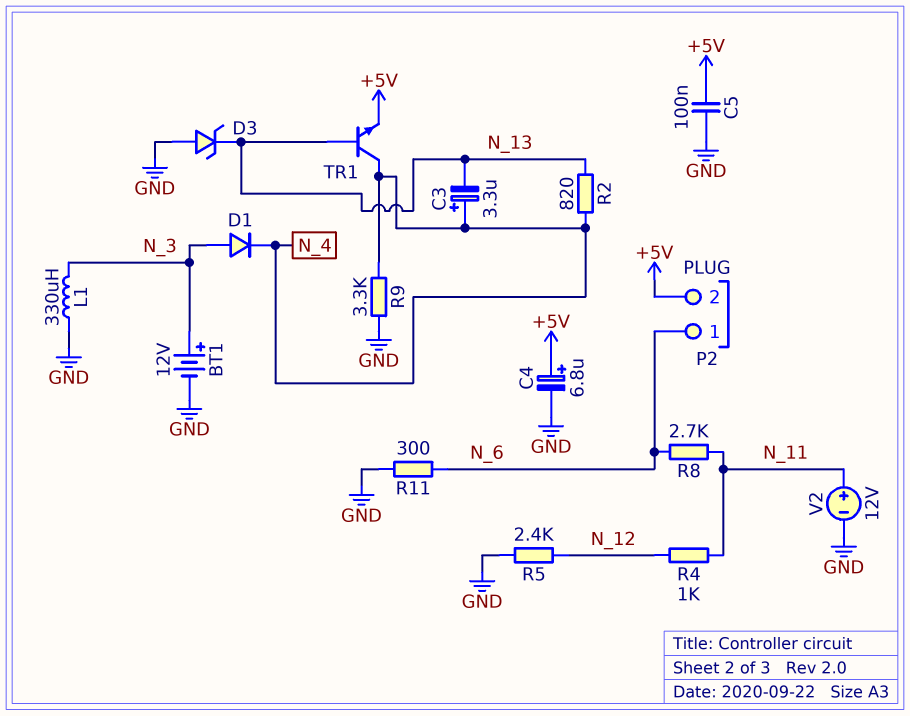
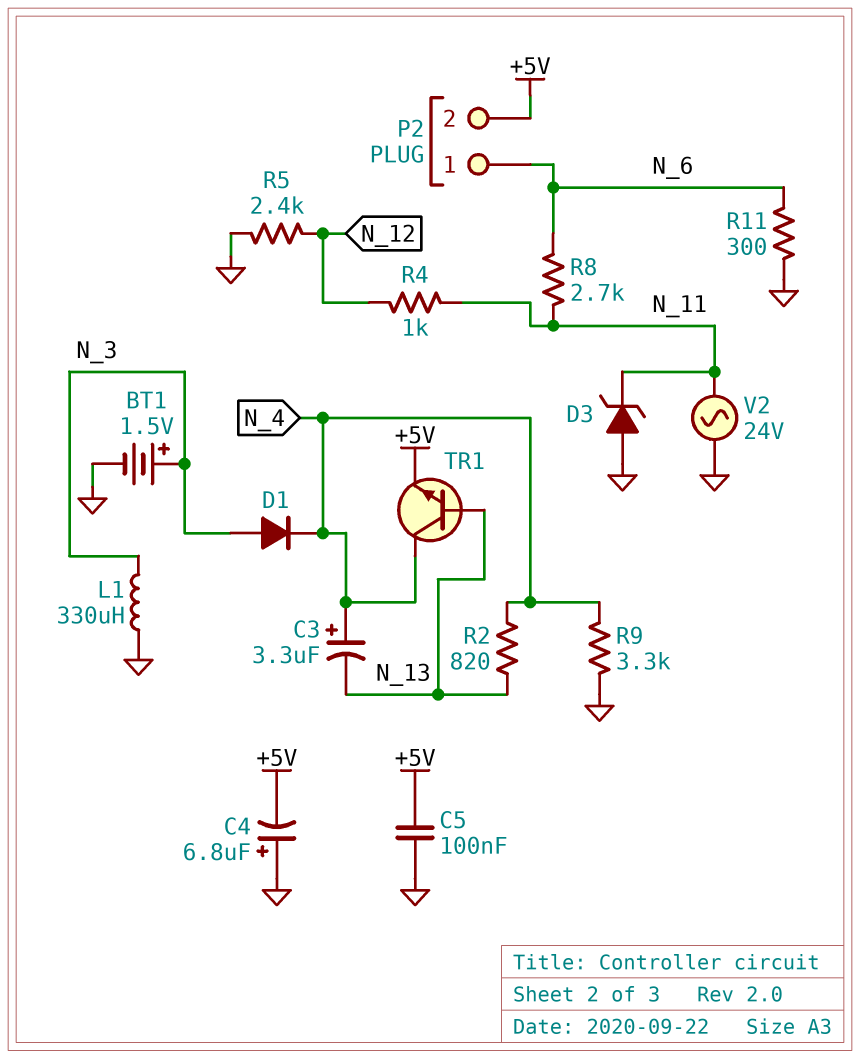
BT1: 12V (plus N_3, minus GND) -> 1.5V (plus N_3, minus GND)
C4: 6.8uF (plus +5V, minus GND) -> 6.8uF (plus GND, minus +5V)
D3: zener (A GND, K N_13) -> zener (A GND, K N_11)
V2: 12V (plus N_11, minus GND) -> AC 24V (GND, N_11)

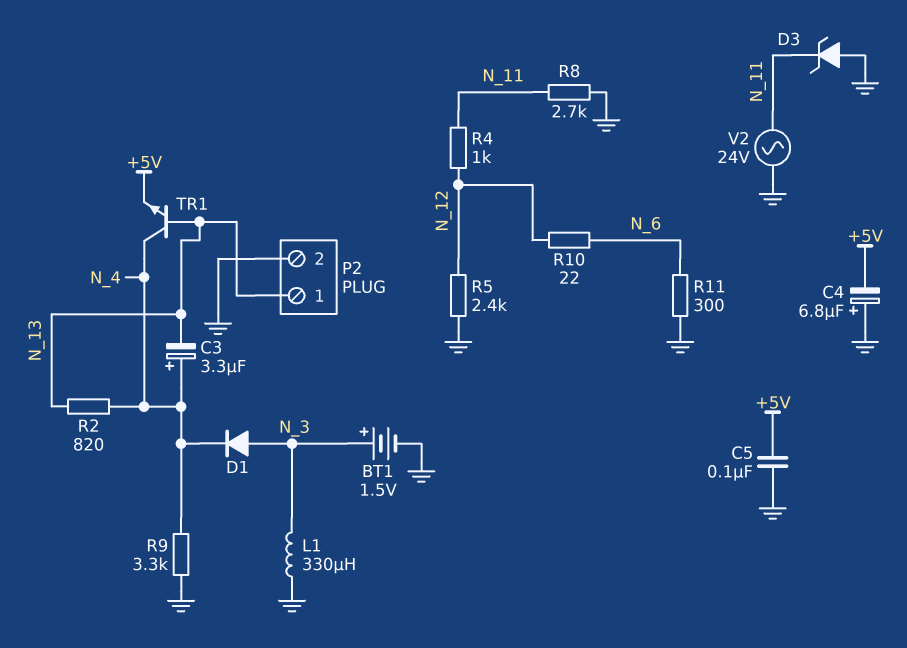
P2 pin 1: N_6 -> N_13
P2 pin 2: +5V -> GND
R8: 2.7k (N_6, N_11) -> 2.7k (GND, N_11)
R10: none -> 22 (N_6, N_12)

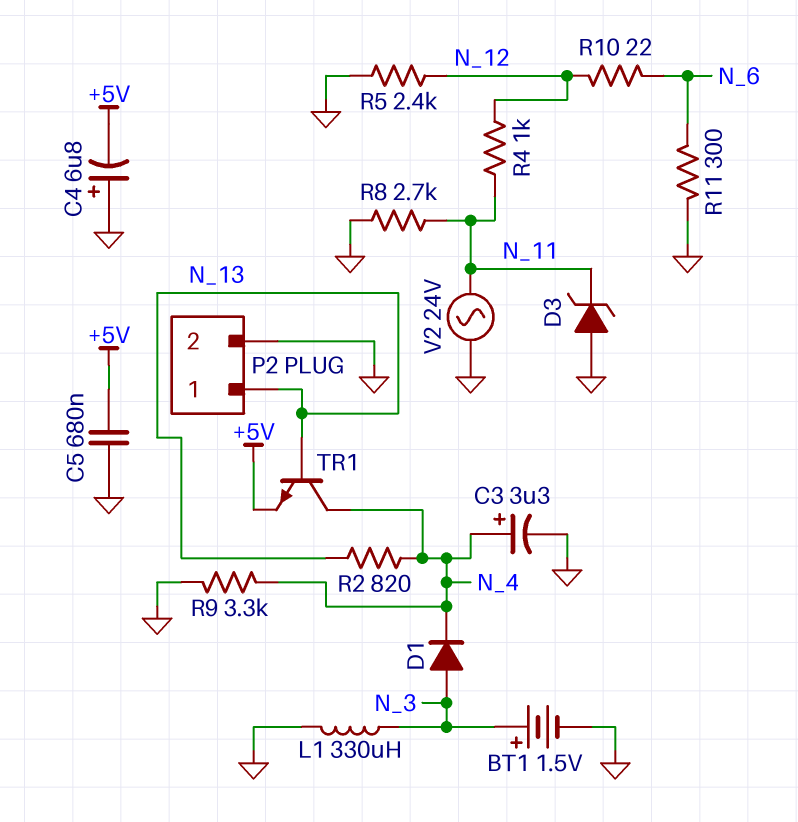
C3: 3.3uF (plus N_4, minus N_13) -> 3.3uF (plus N_4, minus GND)
C5: 100nF (+5V, GND) -> 680nF (+5V, GND)

